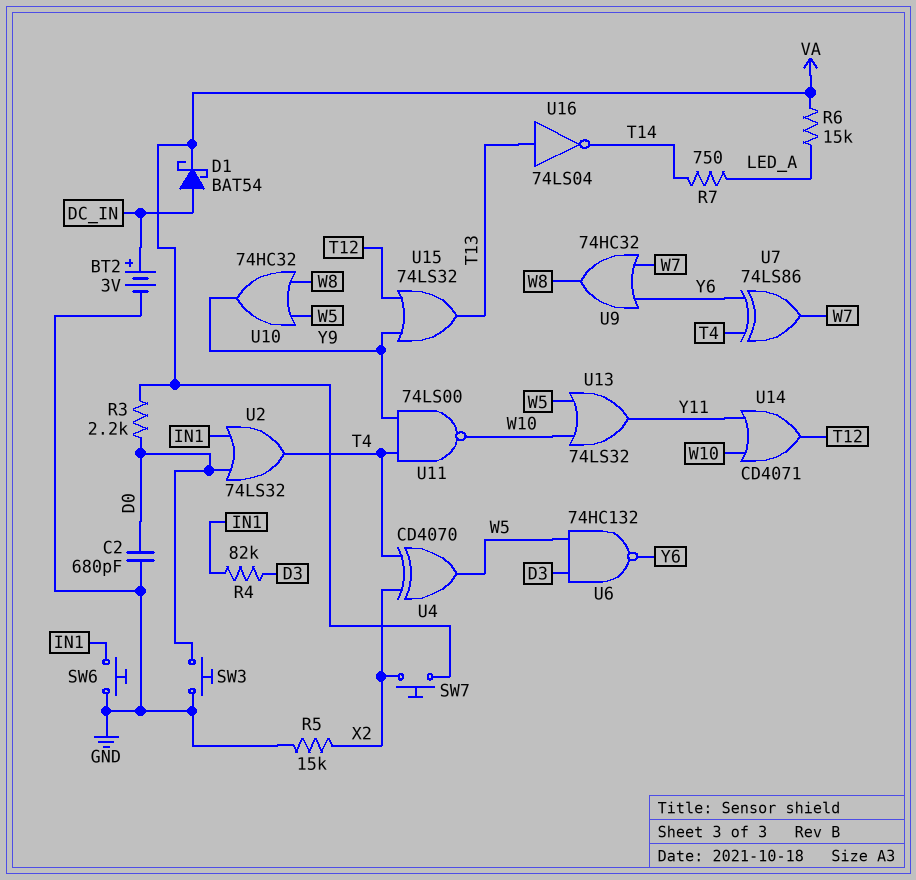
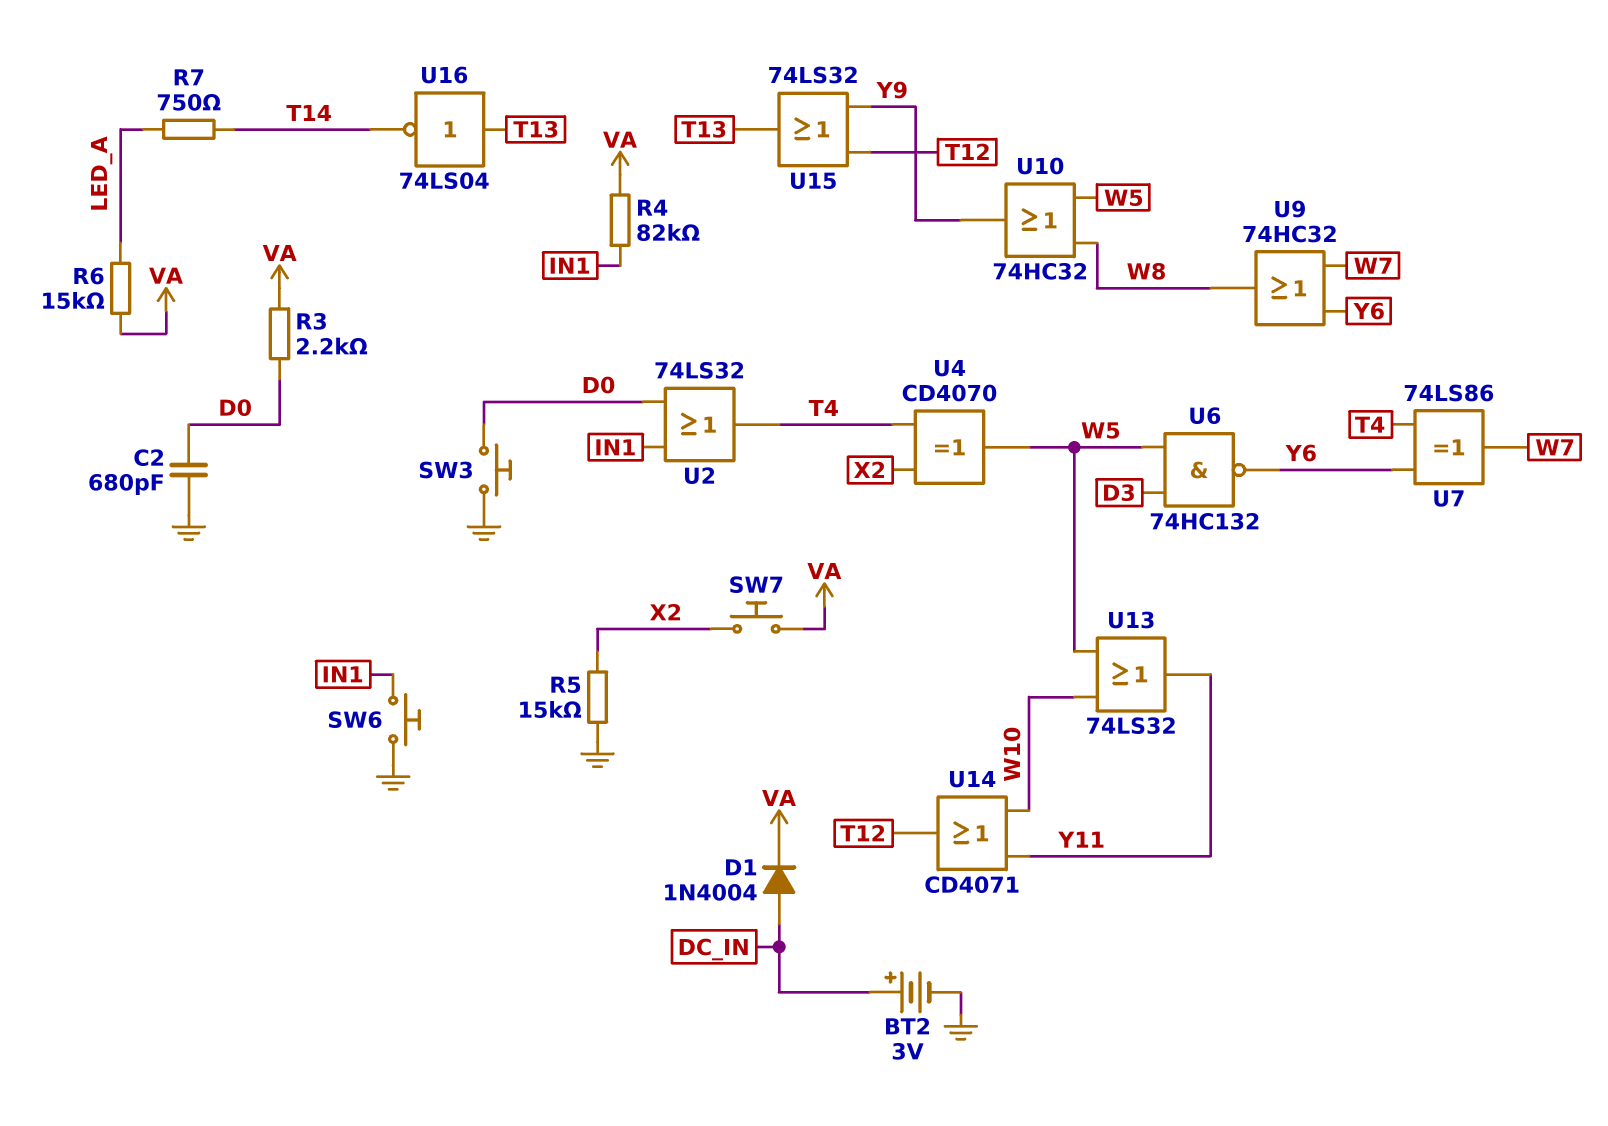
D1: schottky BAT54 (A DC_IN, K VA) -> diode 1N4004 (A DC_IN, K VA)
R4: 82k (D3, IN1) -> 82k (IN1, VA)
U11: NAND 74LS00 (in T4, in Y9, out W10) -> none

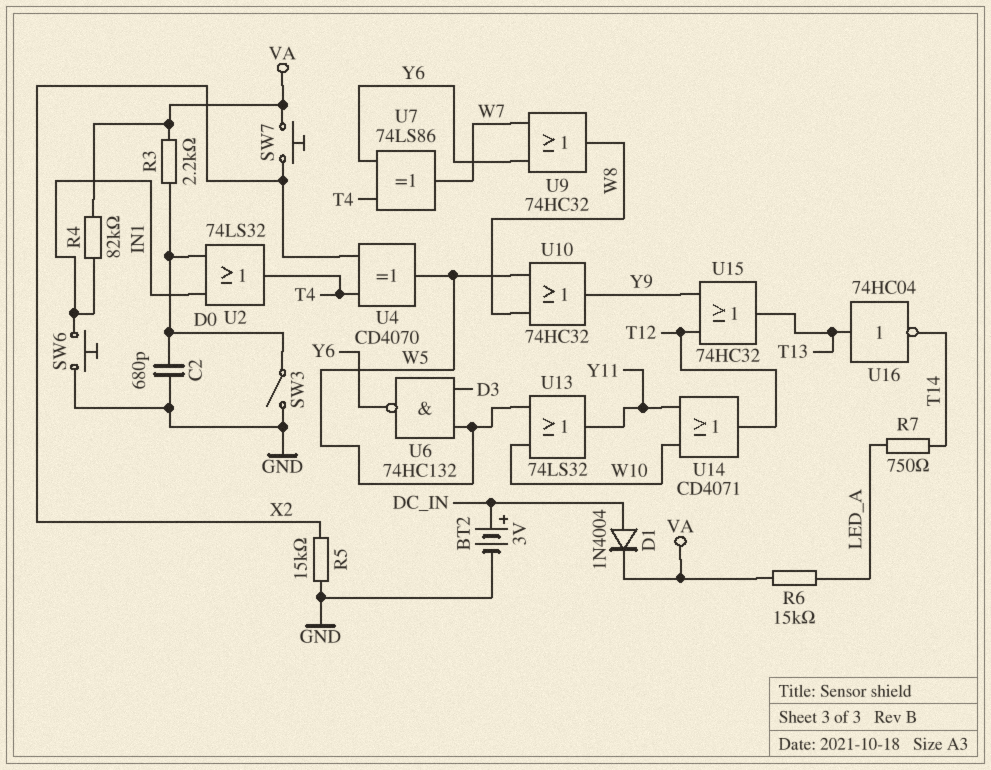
SW3: button (D0, GND) -> switch (D0, GND)
U15: OR 74LS32 (in T12, in Y9, out T13) -> OR 74HC32 (in T12, in Y9, out T13)
U16: NOT 74LS04 (in T13, out T14) -> NOT 74HC04 (in T13, out T14)

